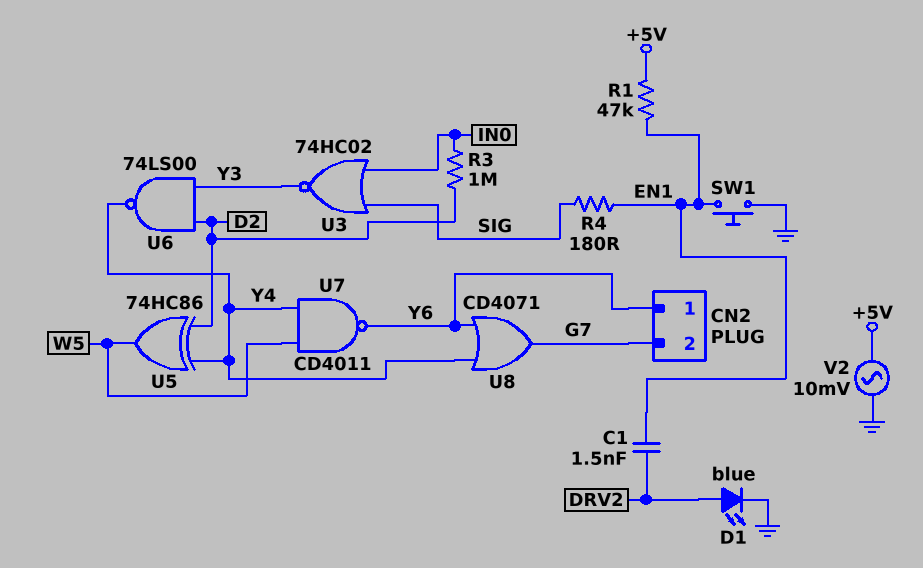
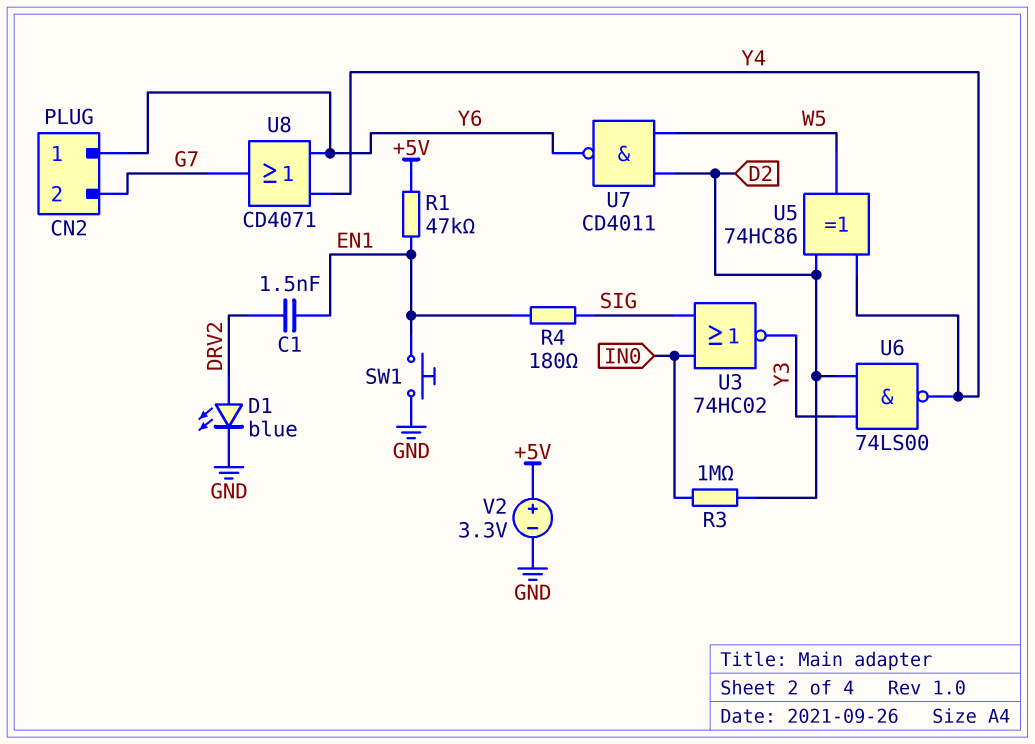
U7: NAND CD4011 (in W5, in Y4, out Y6) -> NAND CD4011 (in D2, in W5, out Y6)
V2: AC 10mV (+5V, GND) -> 3.3V (plus +5V, minus GND)

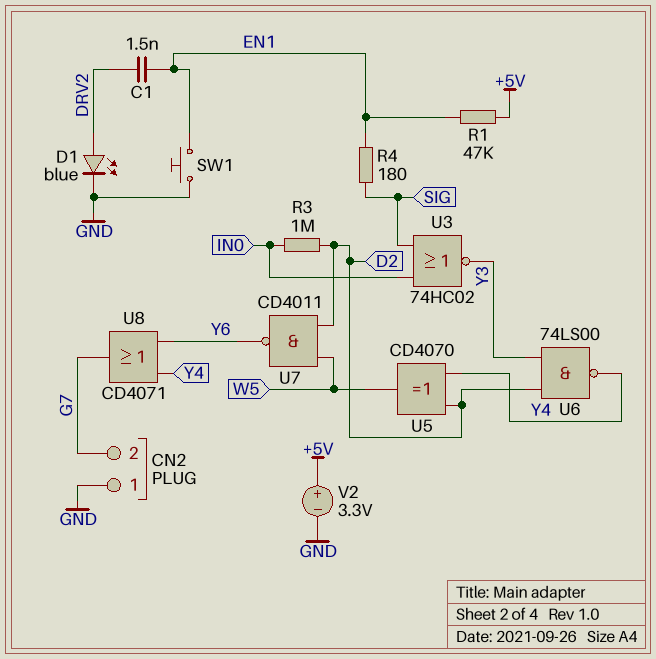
CN2 pin 1: Y6 -> GND
U5: XOR 74HC86 (in D2, in Y4, out W5) -> XOR CD4070 (in D2, in Y4, out W5)

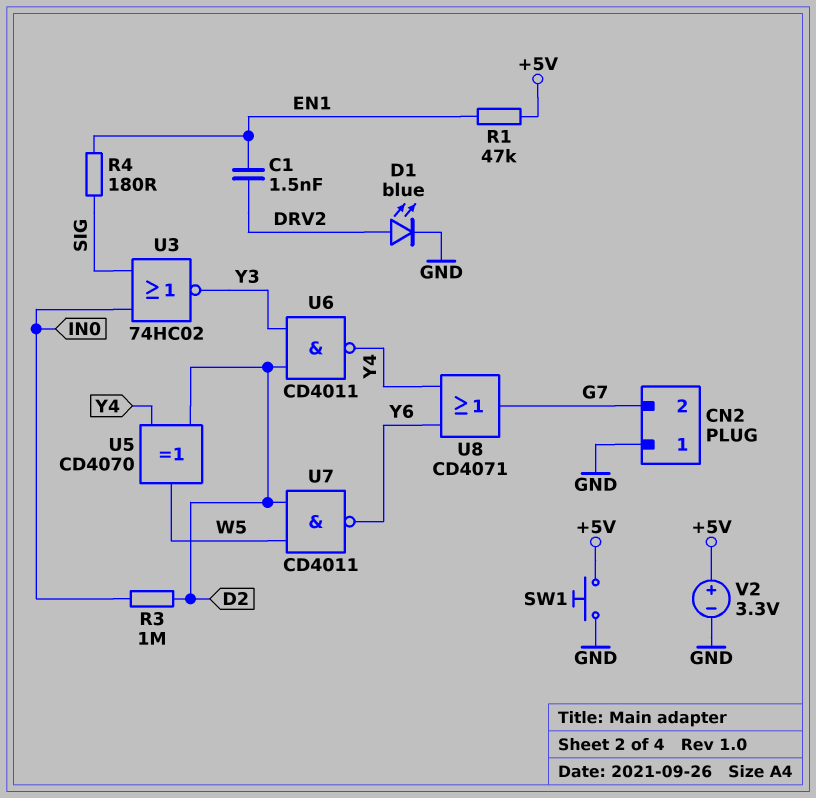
SW1: button (EN1, GND) -> button (+5V, GND)
U6: NAND 74LS00 (in D2, in Y3, out Y4) -> NAND CD4011 (in D2, in Y3, out Y4)

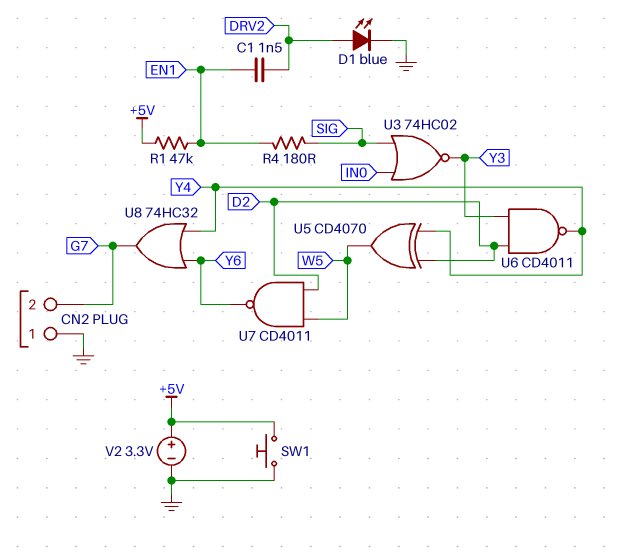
R3: 1M (D2, IN0) -> none
U8: OR CD4071 (in Y4, in Y6, out G7) -> OR 74HC32 (in Y4, in Y6, out G7)

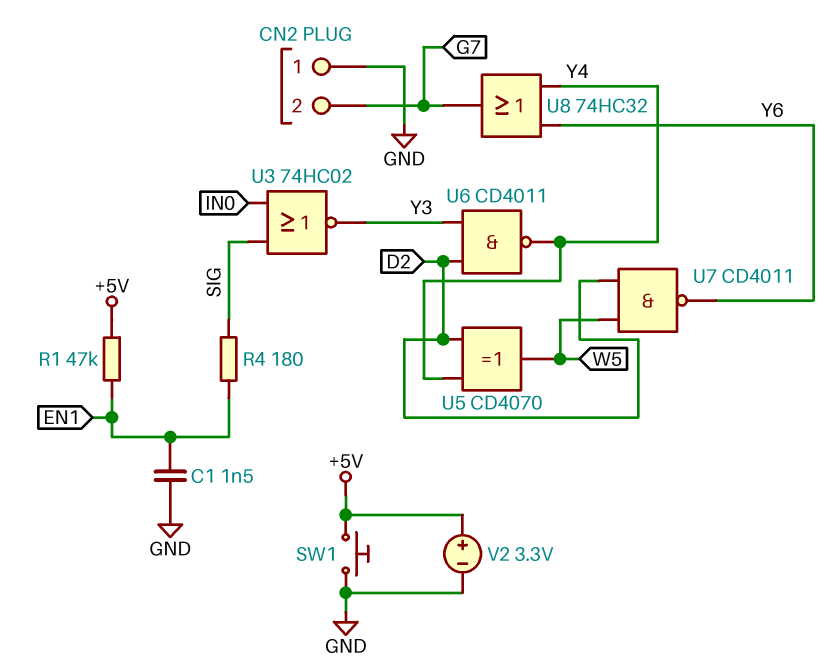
C1: 1.5nF (DRV2, EN1) -> 1.5nF (EN1, GND)
D1: LED blue (A DRV2, K GND) -> none

